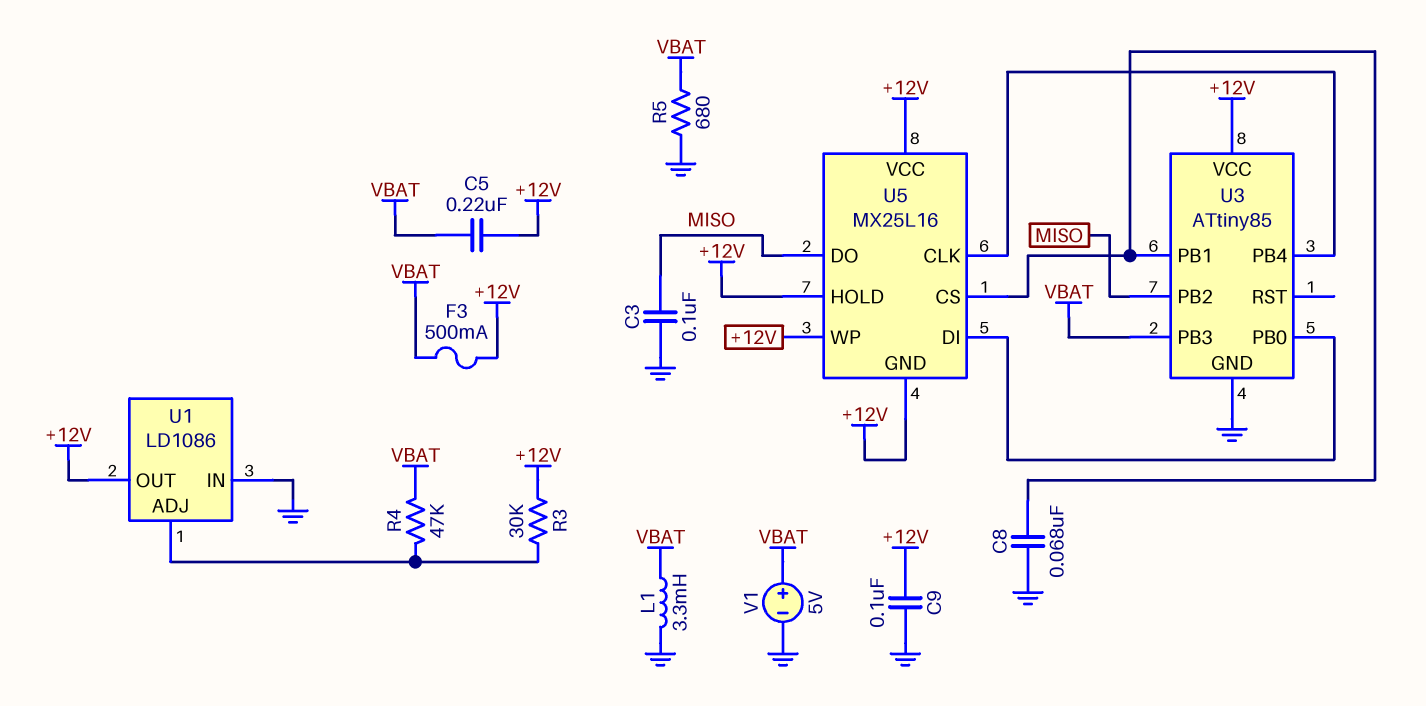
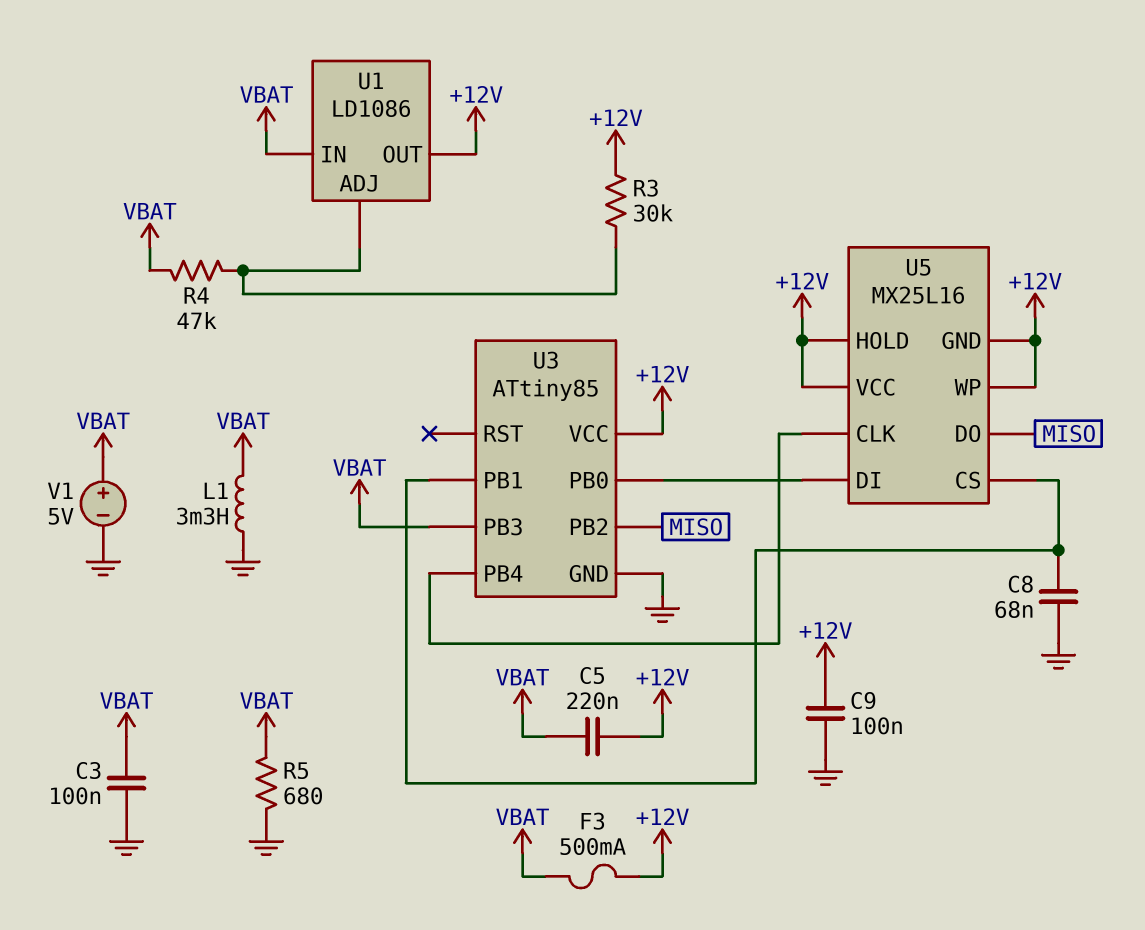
C3: 100nF (GND, MISO) -> 100nF (GND, VBAT)
U1 pin IN: GND -> VBAT

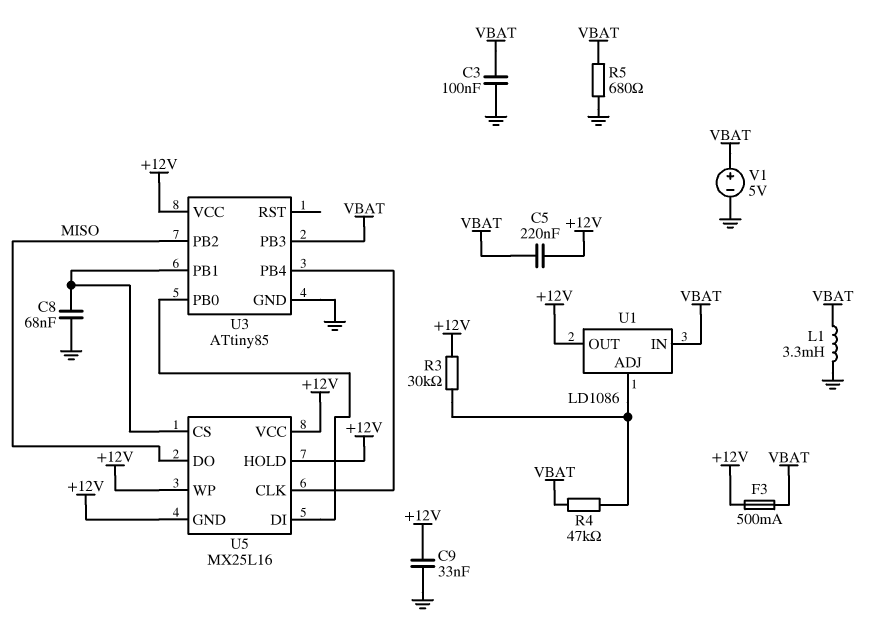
C9: 100nF (+12V, GND) -> 33nF (+12V, GND)

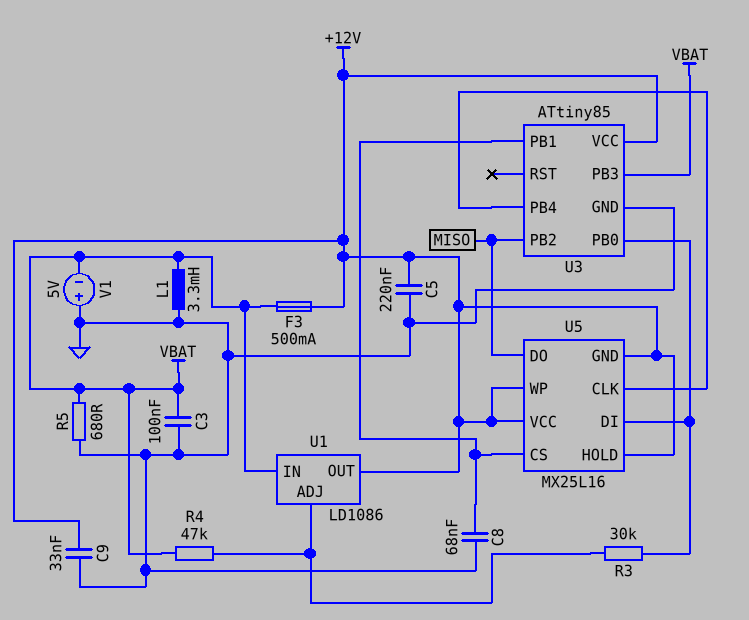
C5: 220nF (+12V, VBAT) -> 220nF (+12V, GND)
R3: 30k (+12V, U1/ADJ) -> 30k (U1/ADJ, U3/PB0)
V1: 5V (plus VBAT, minus GND) -> 5V (plus GND, minus VBAT)

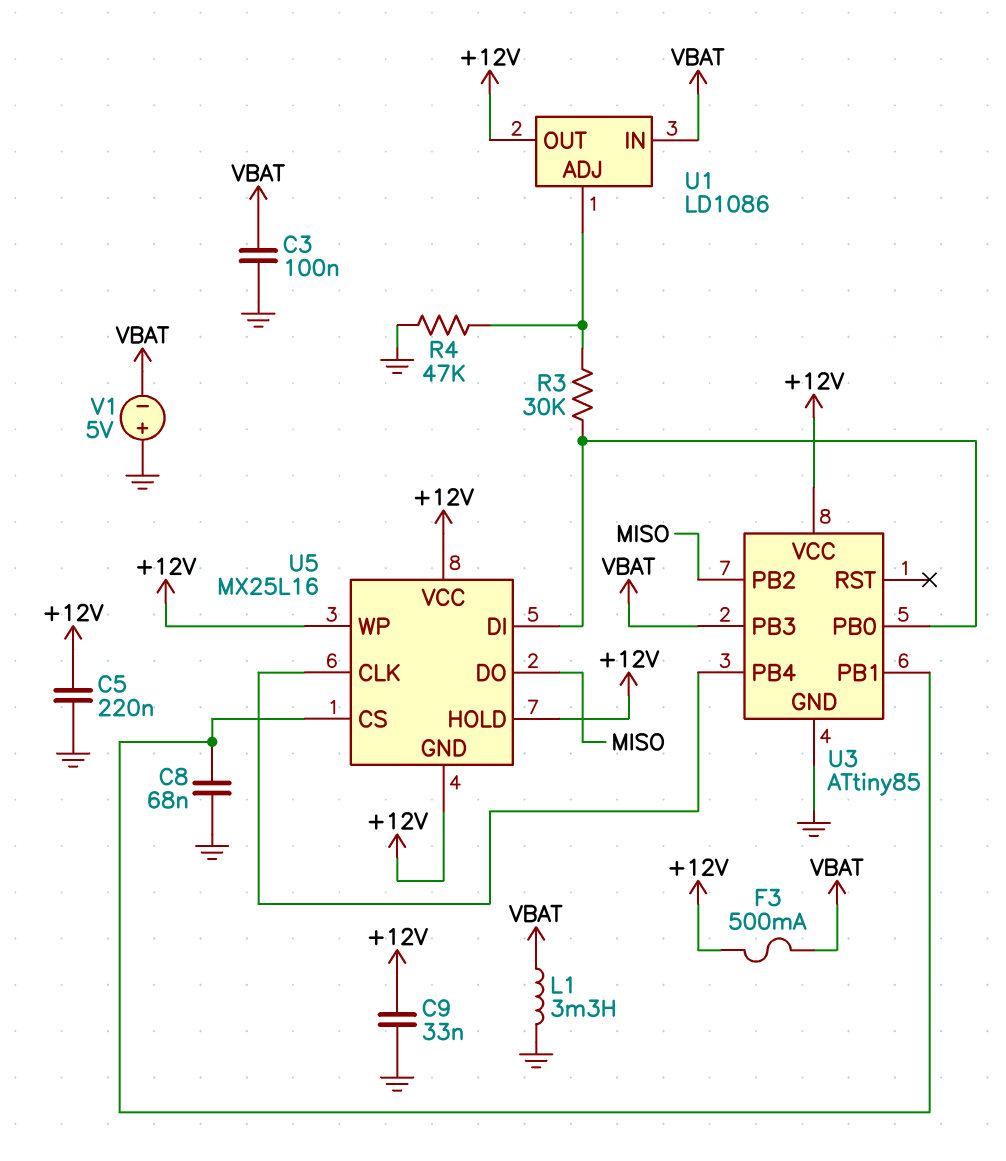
R4: 47k (U1/ADJ, VBAT) -> 47k (GND, U1/ADJ)
R5: 680 (GND, VBAT) -> none

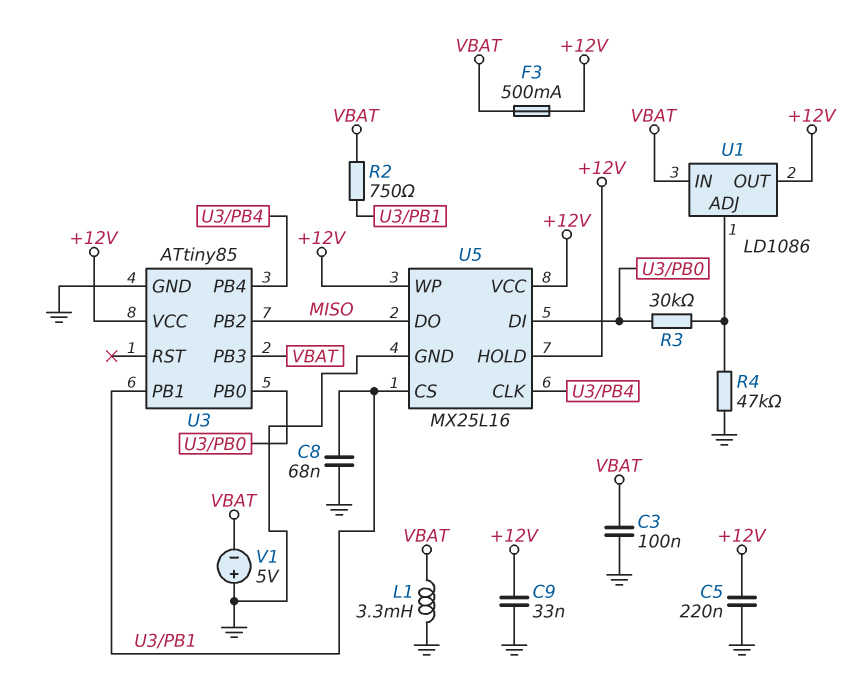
R2: none -> 750 (U3/PB1, VBAT)
U5 pin GND: +12V -> GND

